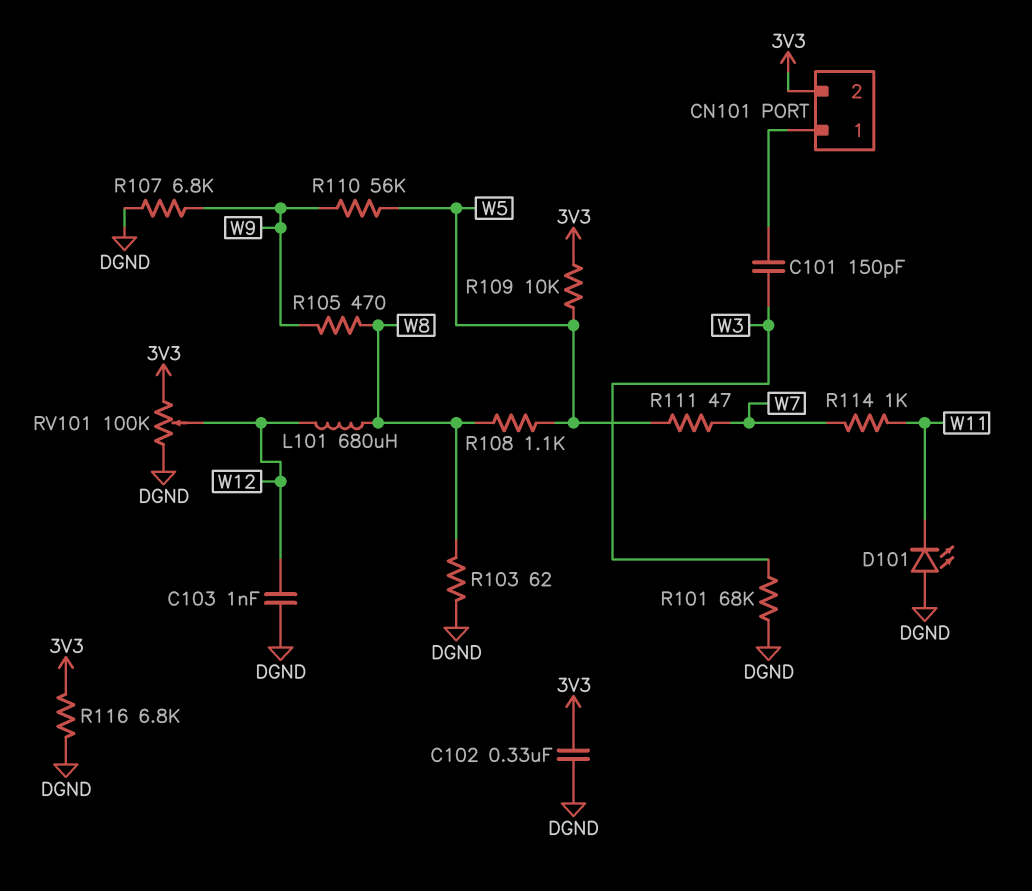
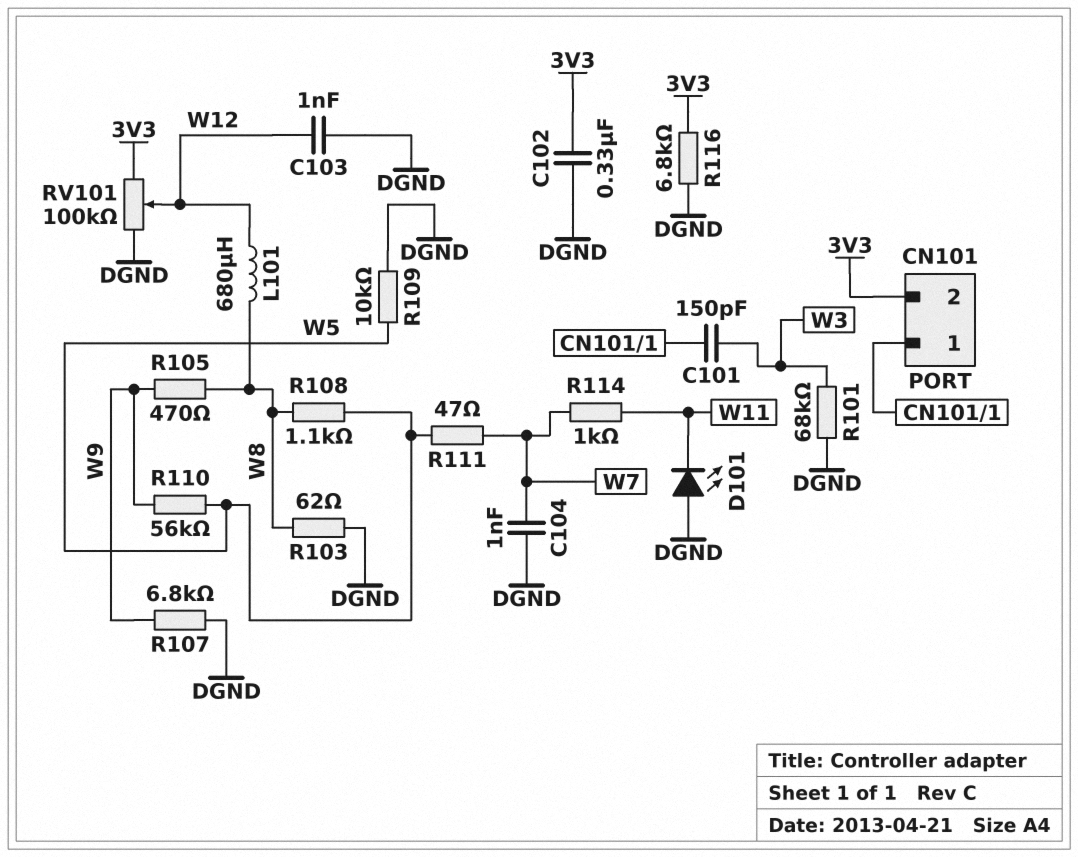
C104: none -> 1nF (DGND, W7)
R109: 10k (3V3, W5) -> 10k (DGND, W5)

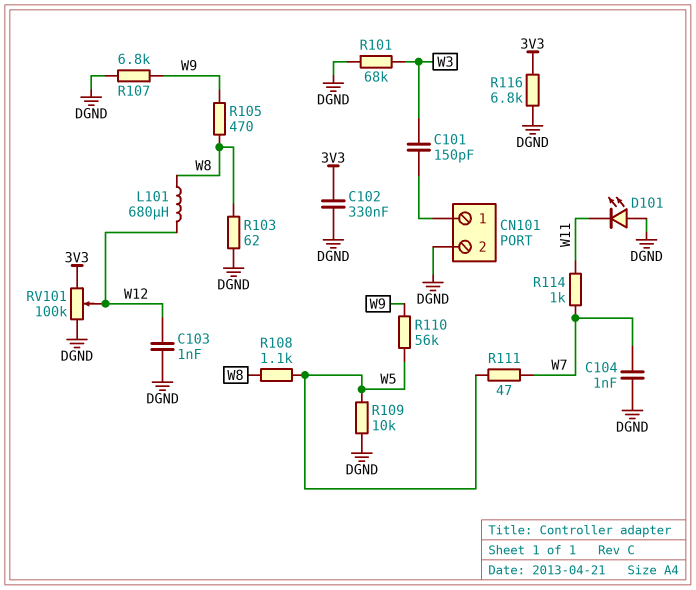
CN101 pin 2: 3V3 -> DGND

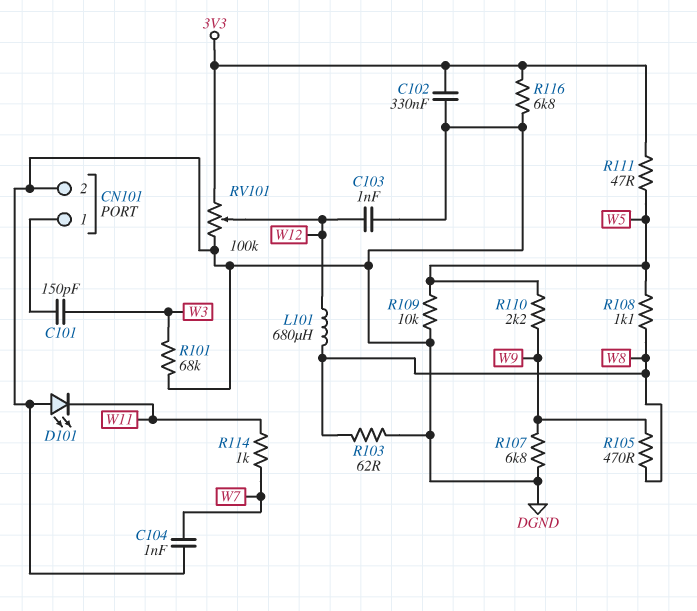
R110: 56k (W5, W9) -> 2.2k (W5, W9)
R111: 47 (W5, W7) -> 47 (3V3, W5)

